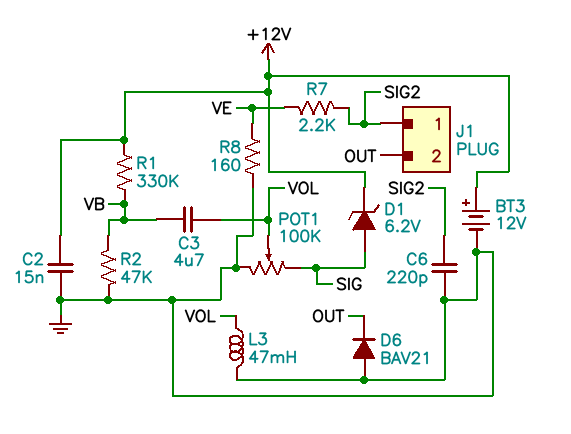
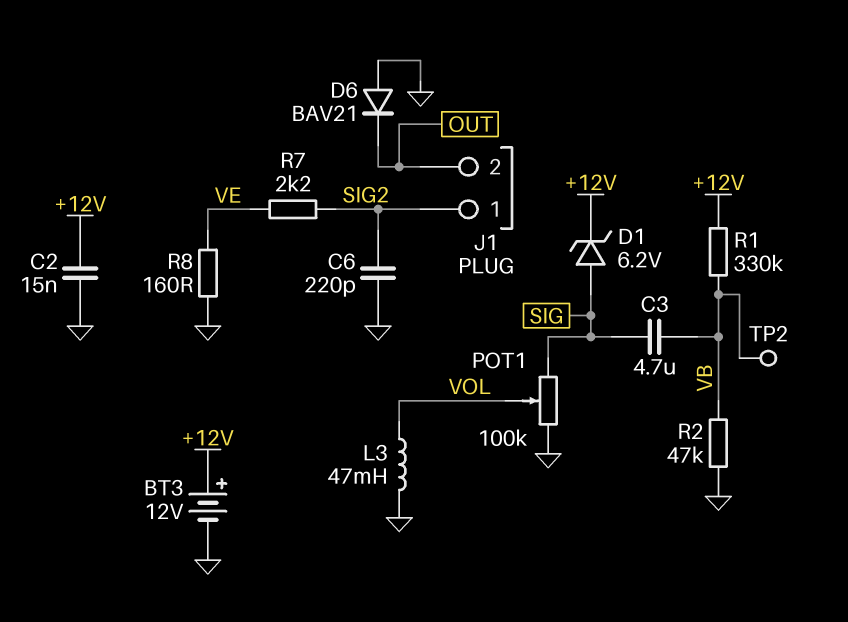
C3: 4.7uF (VB, VOL) -> 4.7uF (SIG, VB)
TP2: none -> test point (VB)

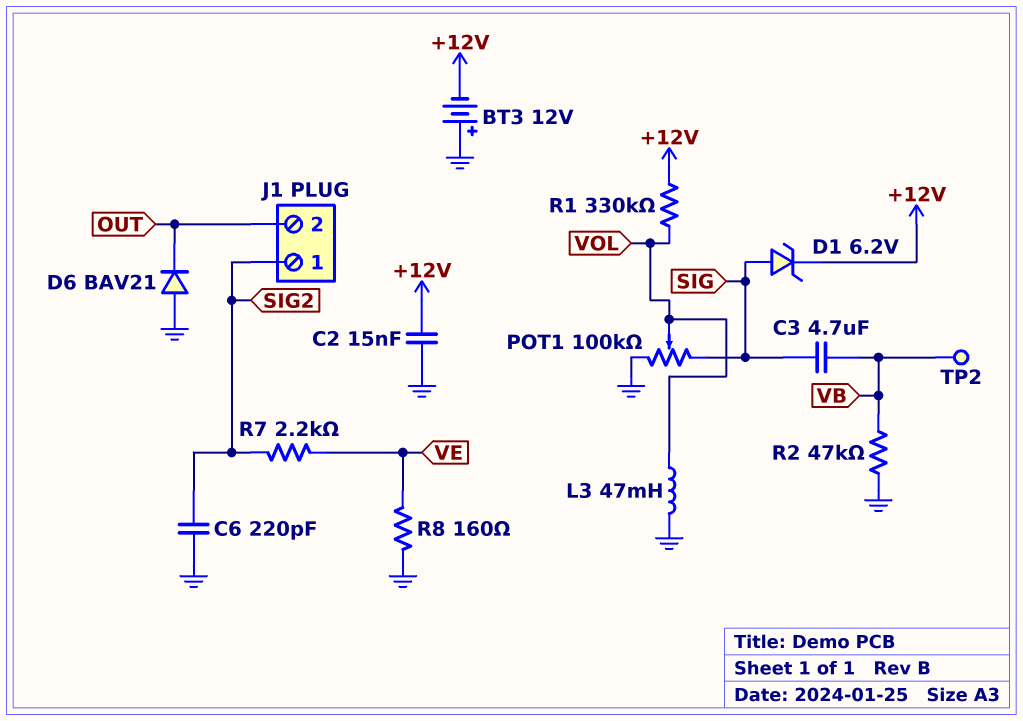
BT3: 12V (plus +12V, minus GND) -> 12V (plus GND, minus +12V)
R1: 330k (+12V, VB) -> 330k (+12V, VOL)

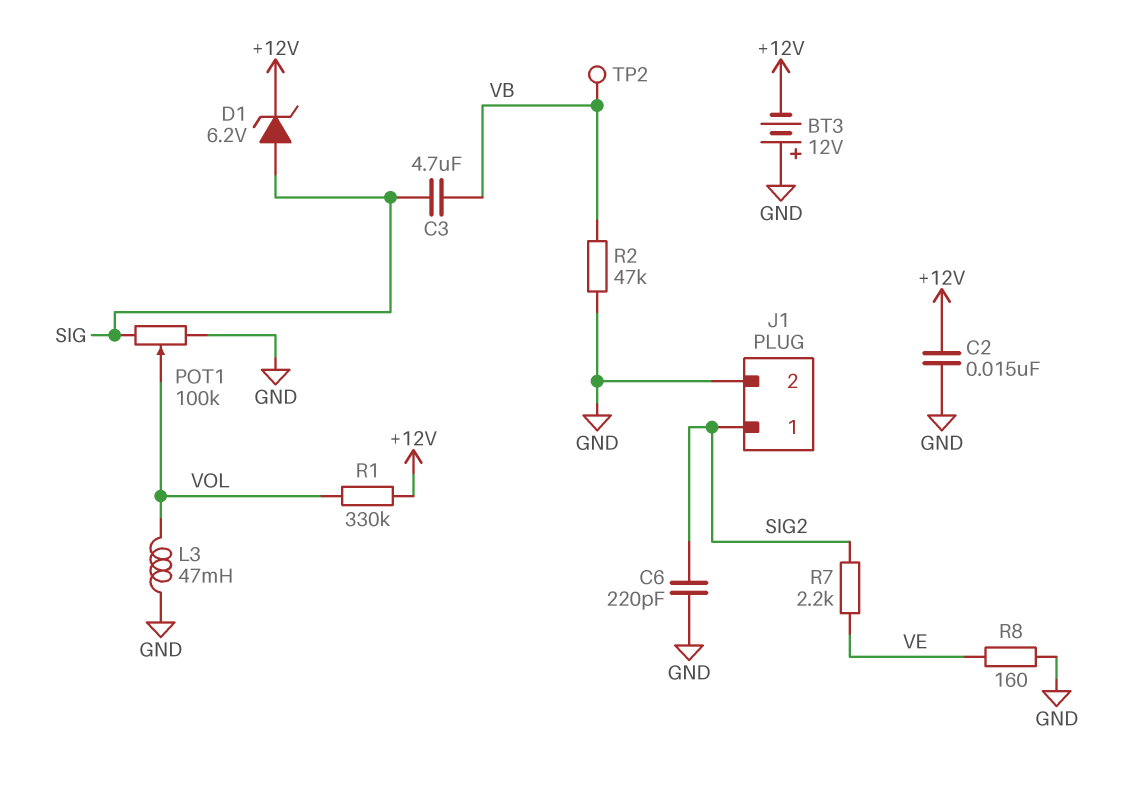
D6: diode BAV21 (A GND, K OUT) -> none
J1 pin 2: OUT -> GND

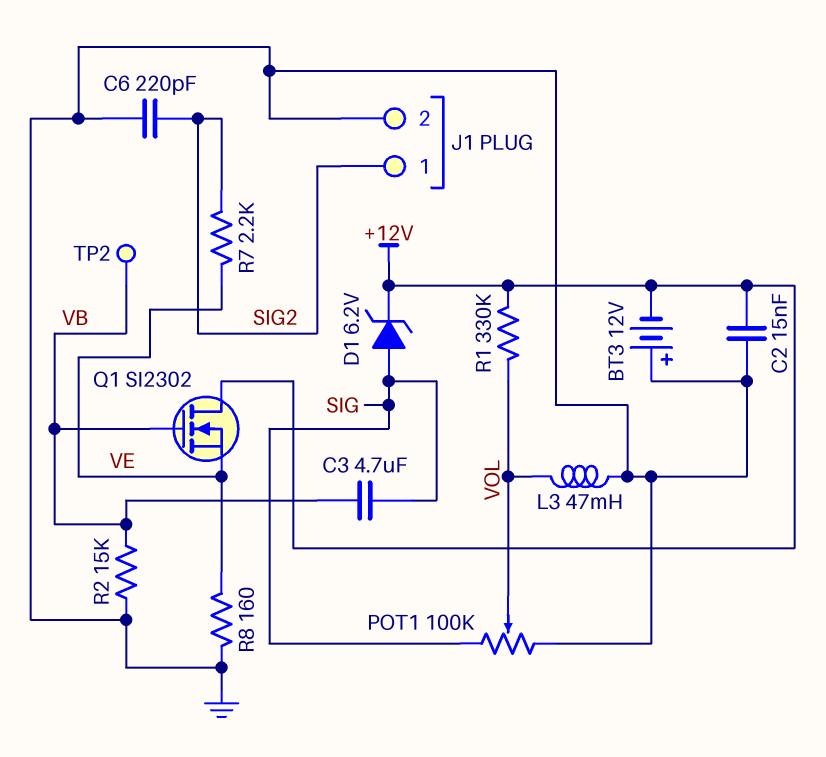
Q1: none -> NMOS SI2302 (G VB, D +12V, S VE)
R2: 47k (GND, VB) -> 15k (GND, VB)

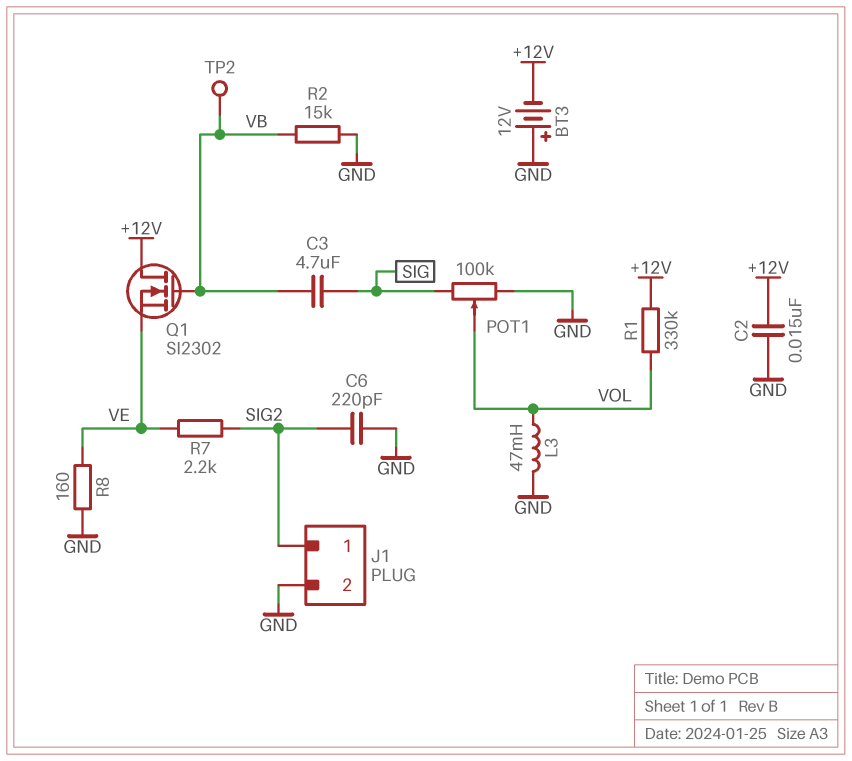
D1: zener 6.2V (A SIG, K +12V) -> none

